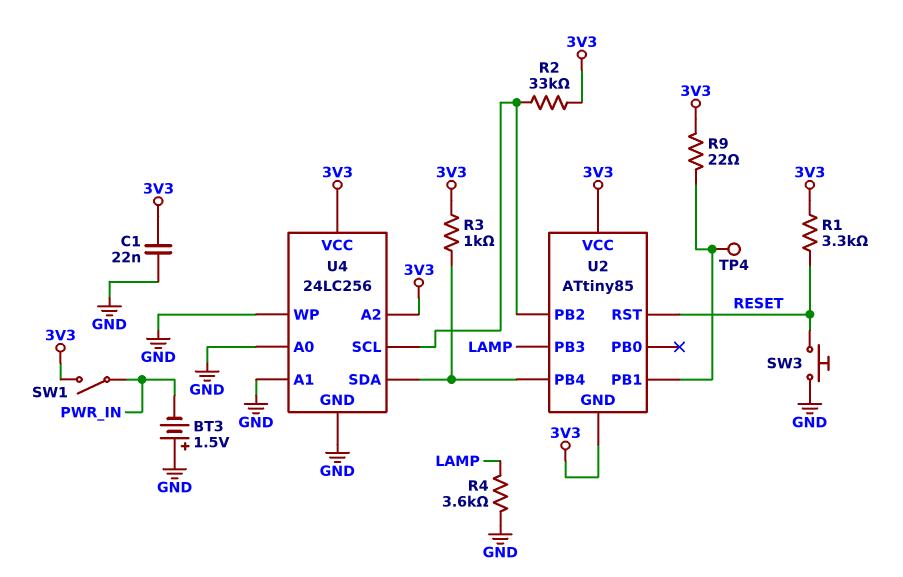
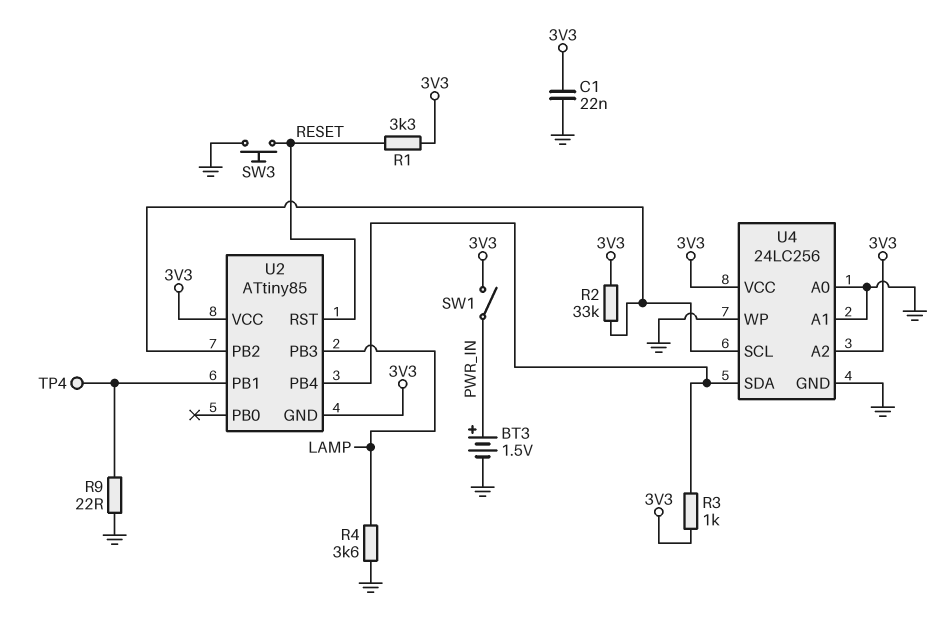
BT3: 1.5V (plus GND, minus PWR_IN) -> 1.5V (plus PWR_IN, minus GND)
R9: 22 (3V3, U2/PB1) -> 22 (GND, U2/PB1)

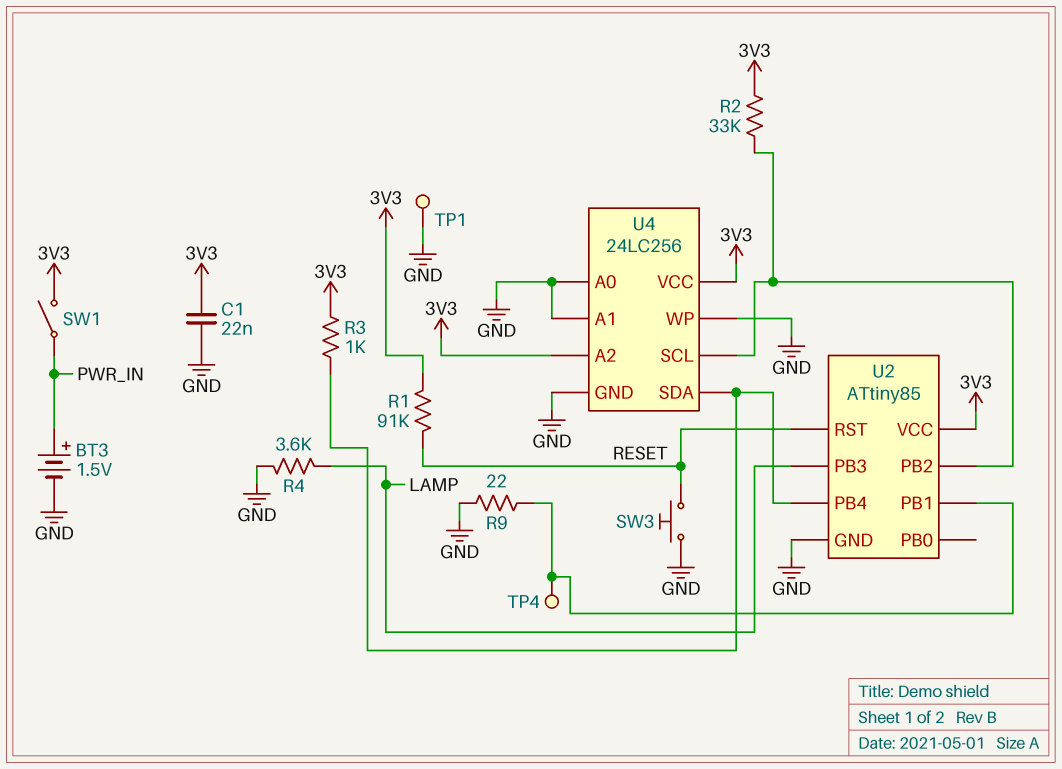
R1: 3.3k (3V3, RESET) -> 91k (3V3, RESET)
TP1: none -> test point (GND)
U2 pin GND: 3V3 -> GND

